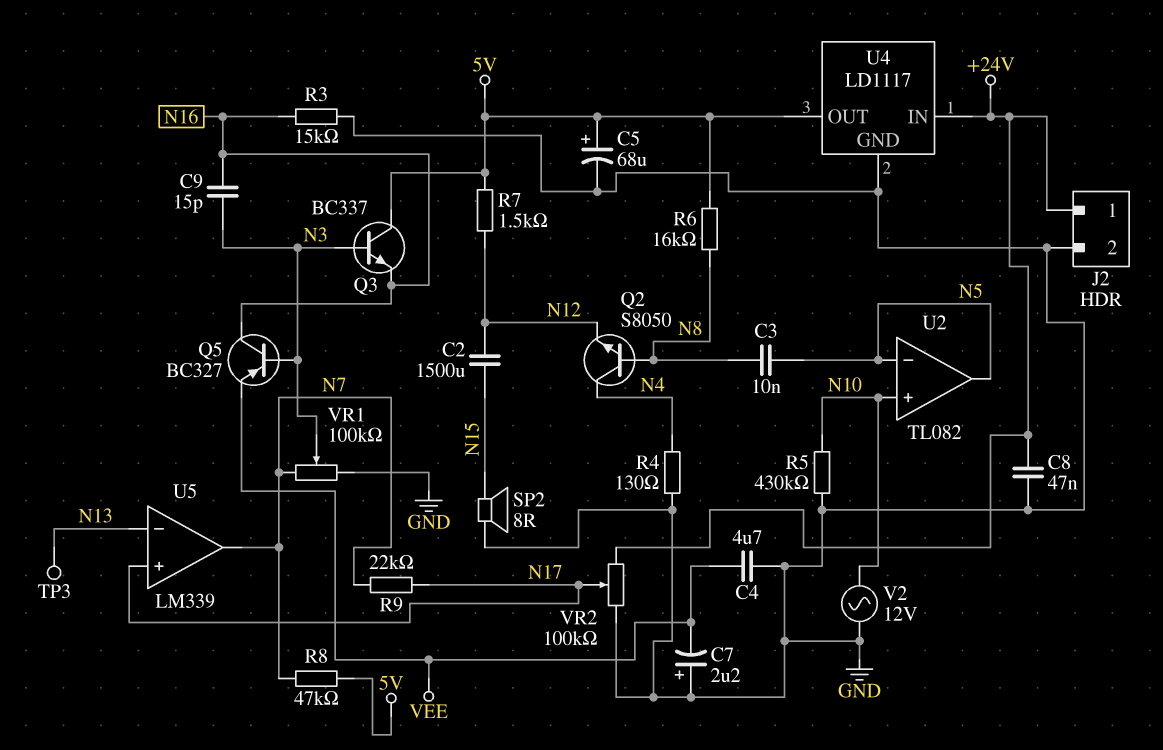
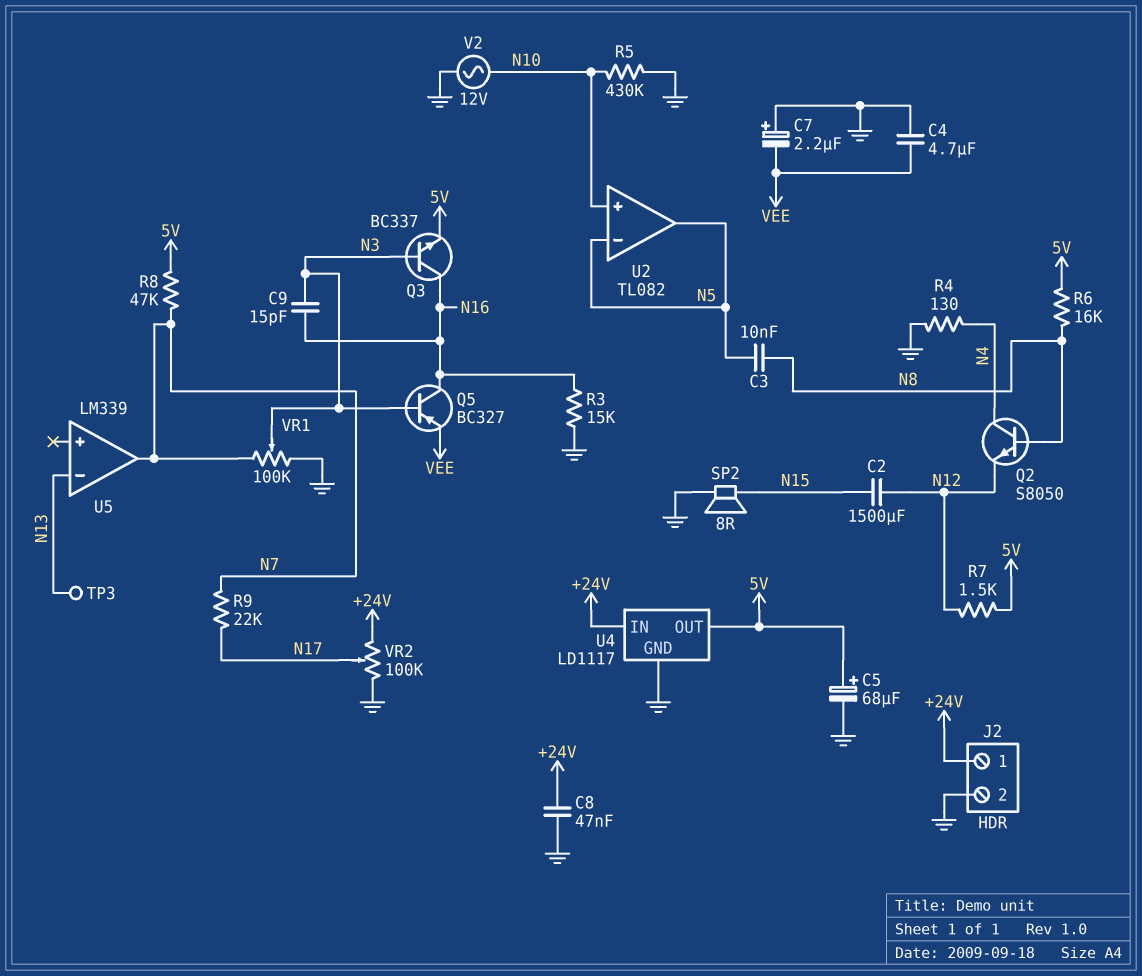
Q3: NPN BC337 (B N3, C 5V, E N16) -> NPN BC337 (B N3, C N16, E 5V)
U5 pin in+: N17 -> none

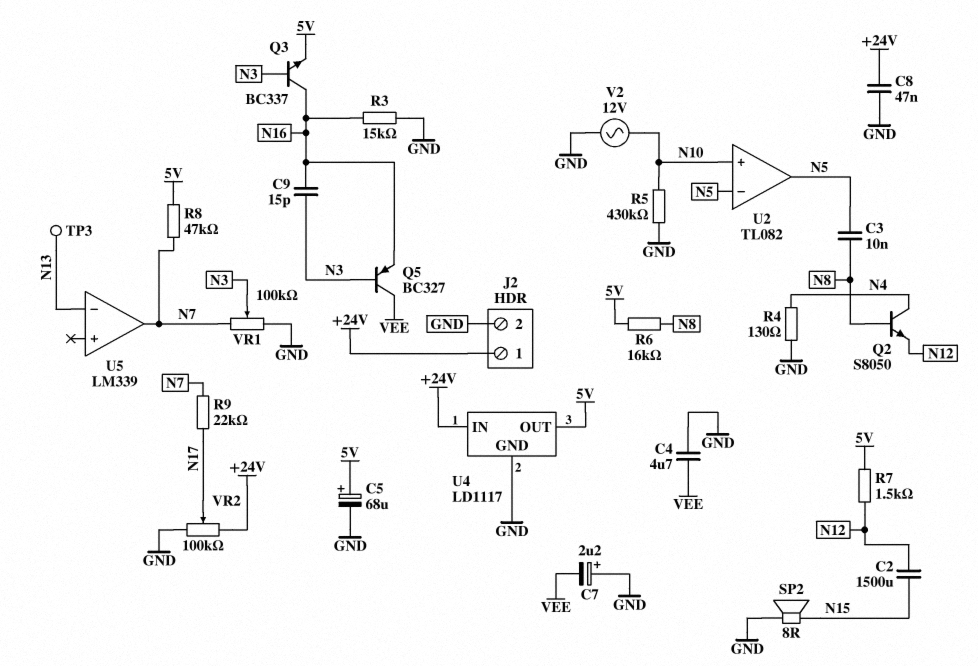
Q5: PNP BC327 (B N3, C N16, E VEE) -> PNP BC327 (B N3, C VEE, E N16)

